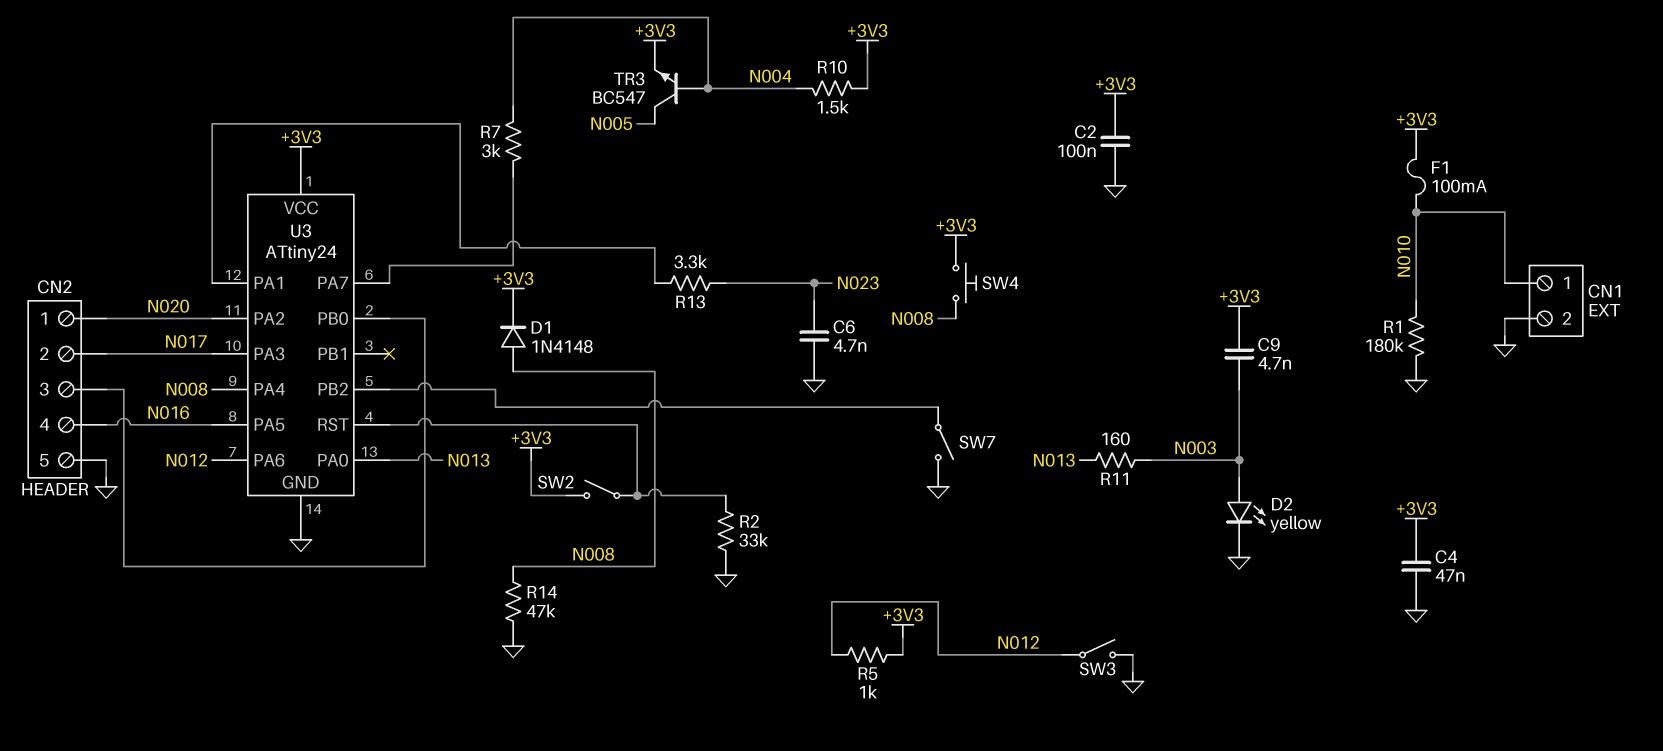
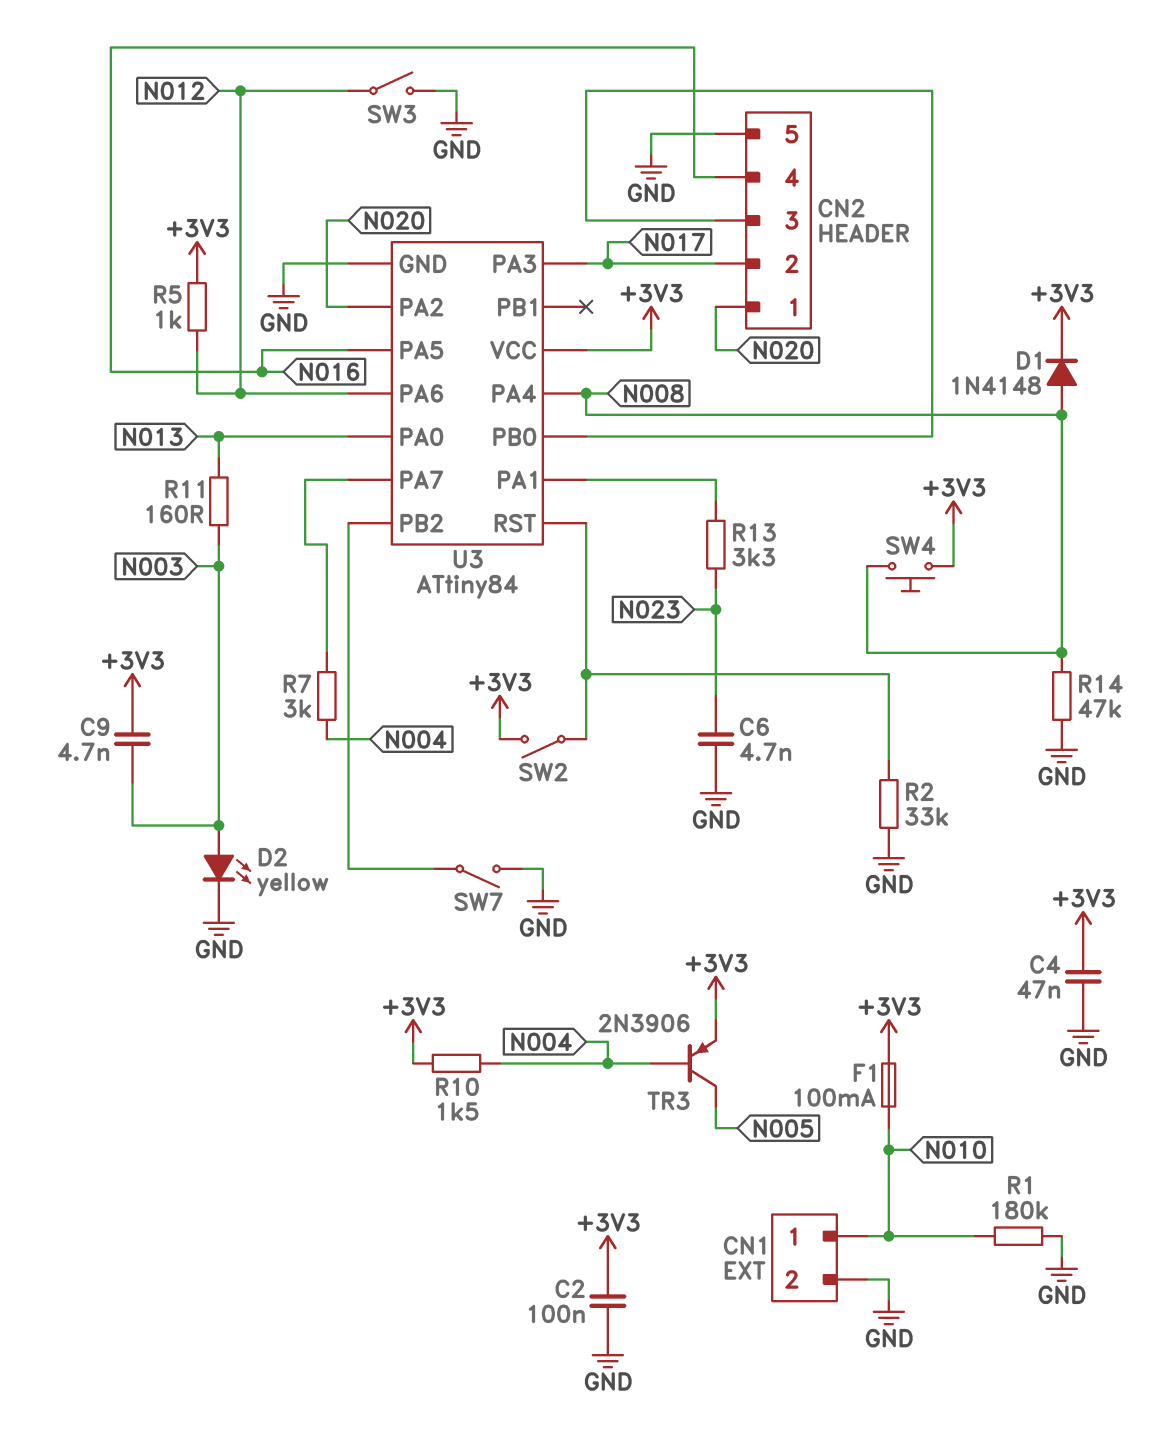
TR3: NPN BC547 (B N004, C N005, E +3V3) -> PNP 2N3906 (B N004, C N005, E +3V3)
U3: ATtiny24 -> ATtiny84

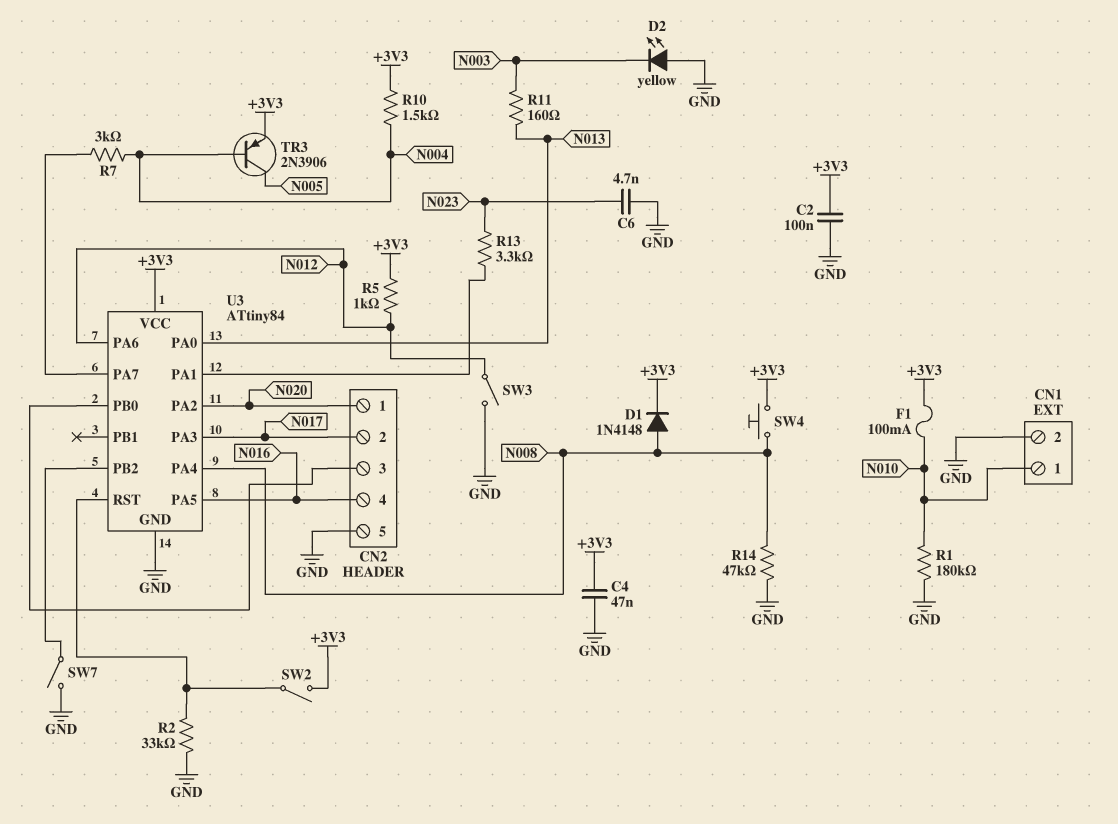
C9: 4.7nF (+3V3, N003) -> none
D2: LED yellow (A N003, K GND) -> LED yellow (A GND, K N003)

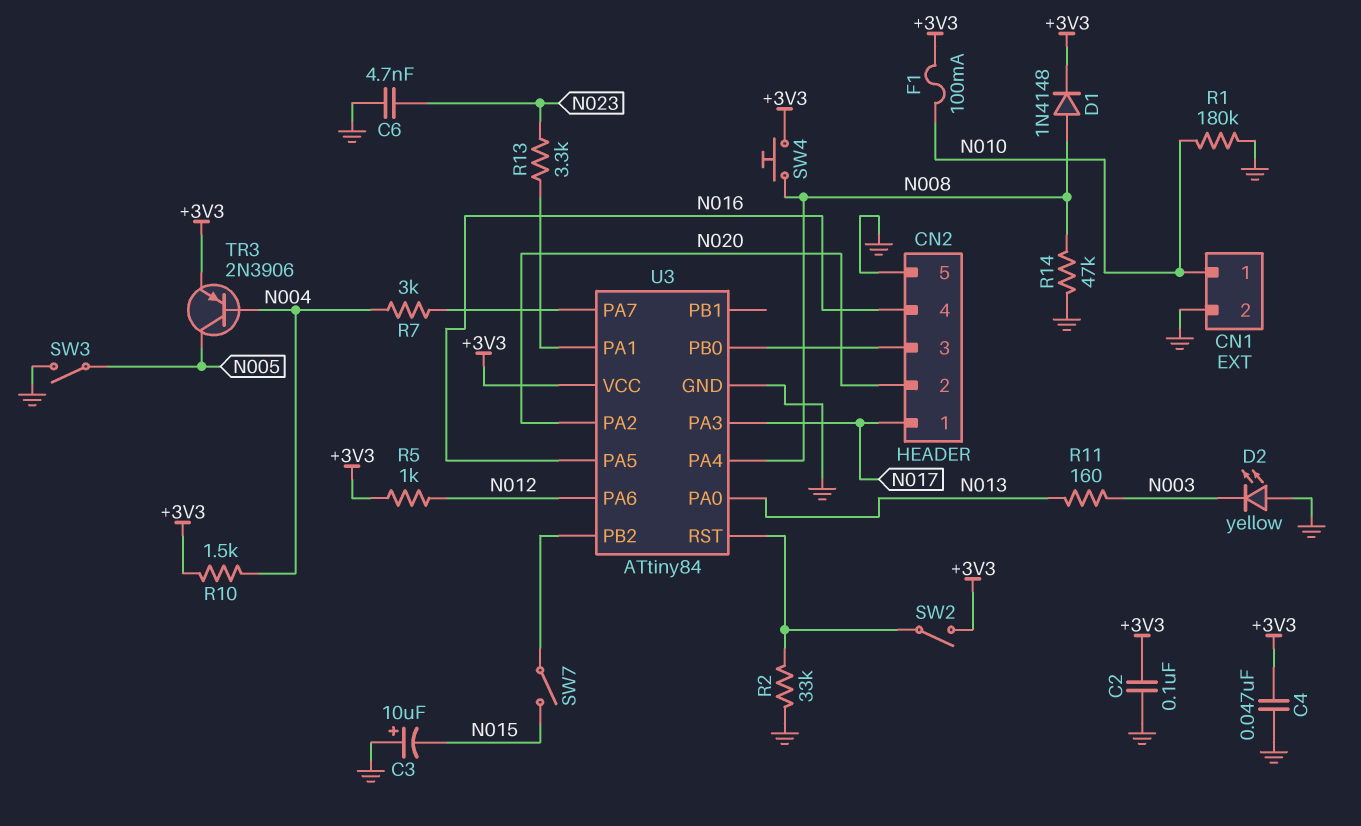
C3: none -> 10uF (plus GND, minus N015)
CN2 pin 1: N020 -> N017
CN2 pin 2: N017 -> N020
SW3: switch (GND, N012) -> switch (GND, N005)
SW7: switch (GND, U3/PB2) -> switch (N015, U3/PB2)

